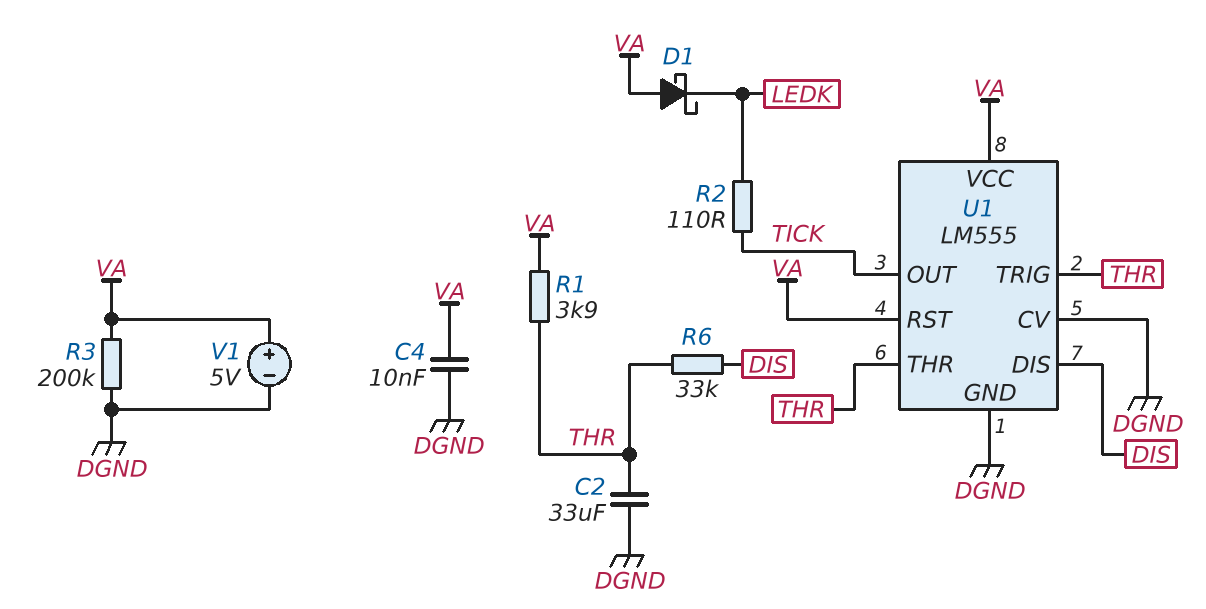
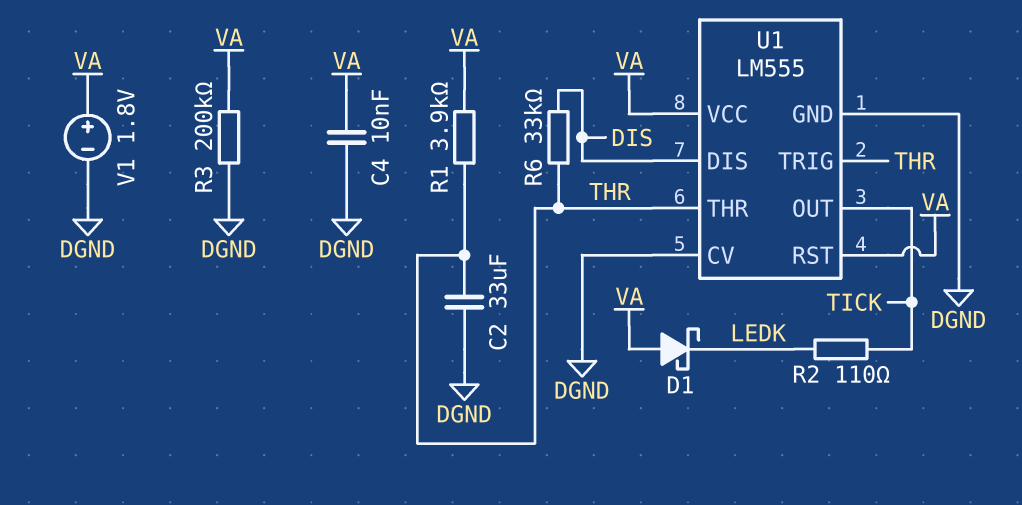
V1: 5V (plus VA, minus DGND) -> 1.8V (plus VA, minus DGND)

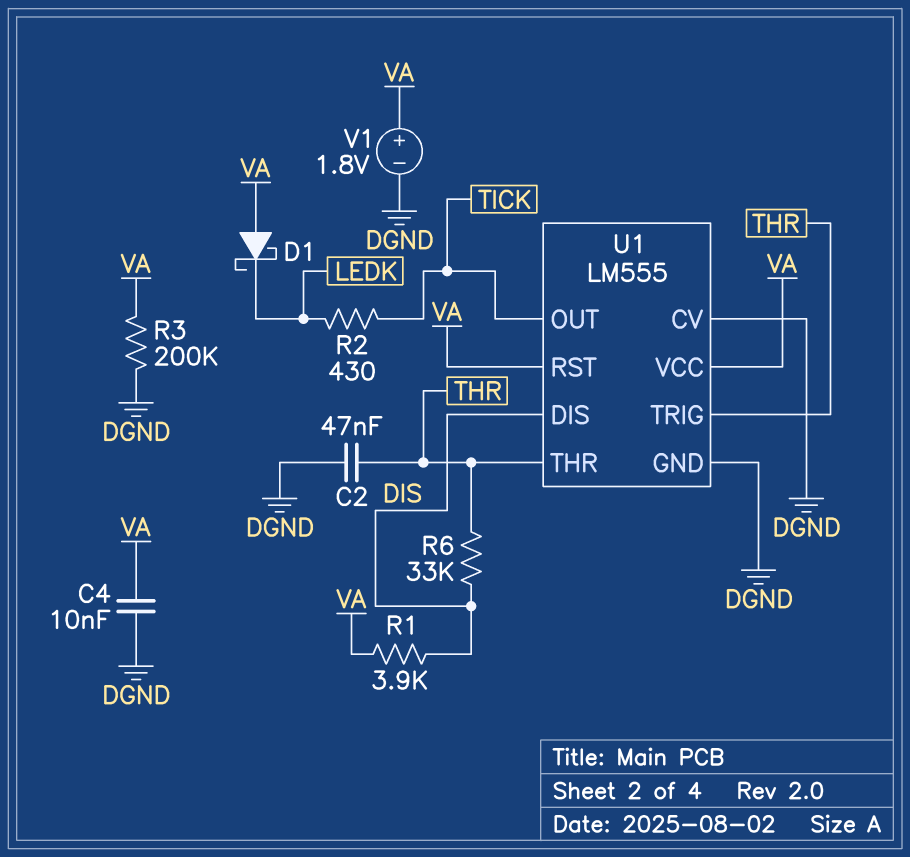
C2: 33uF (DGND, THR) -> 47nF (DGND, THR)
R1: 3.9k (THR, VA) -> 3.9k (DIS, VA)
R2: 110 (LEDK, TICK) -> 430 (LEDK, TICK)

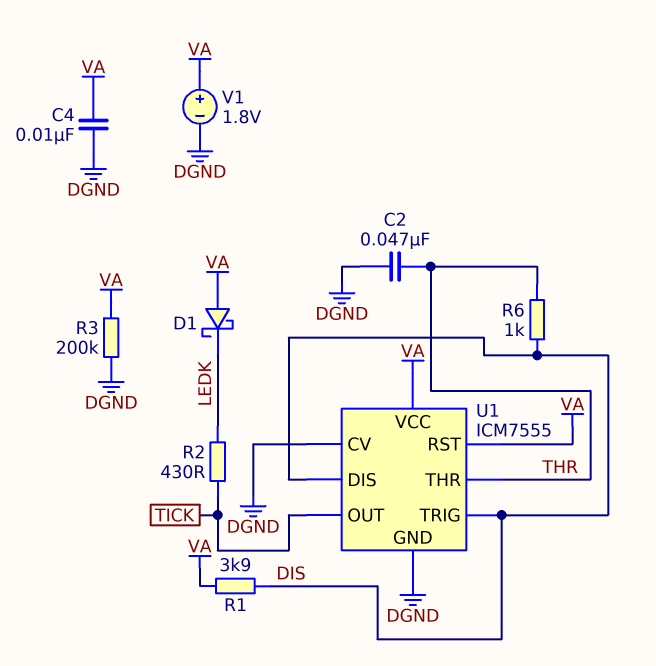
R6: 33k (DIS, THR) -> 1k (DIS, THR)
U1: LM555 -> ICM7555
U1 pin TRIG: THR -> DIS

